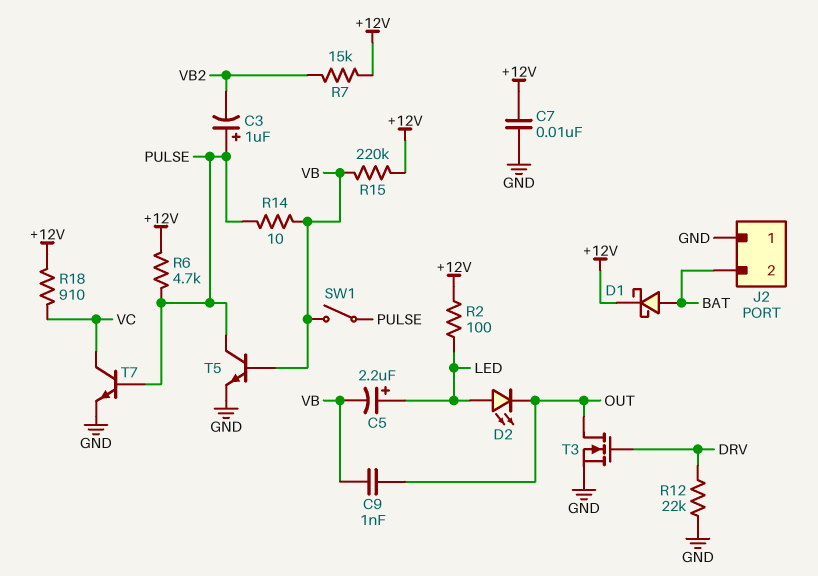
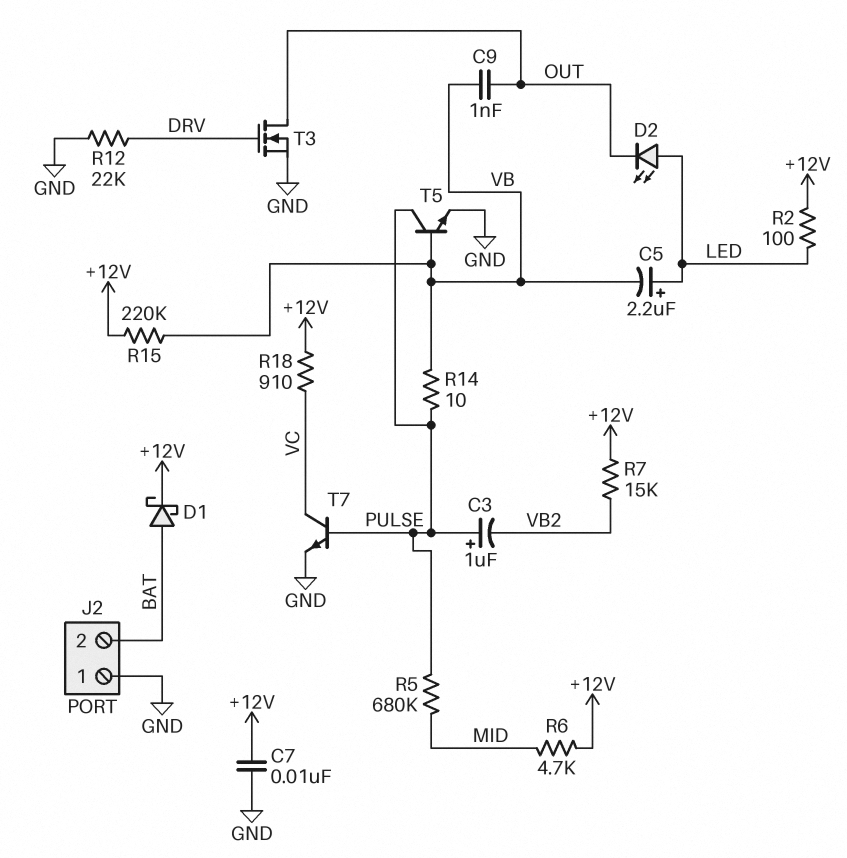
R5: none -> 680k (MID, PULSE)
R6: 4.7k (+12V, PULSE) -> 4.7k (+12V, MID)
SW1: switch (PULSE, VB) -> none

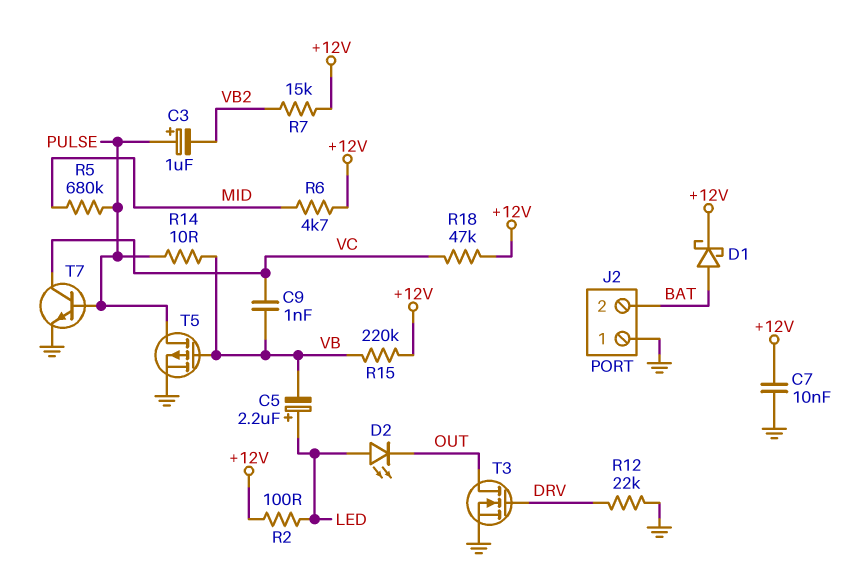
C9: 1nF (OUT, VB) -> 1nF (VB, VC)
R18: 910 (+12V, VC) -> 47k (+12V, VC)
T5: NPN (B VB, C PULSE, E GND) -> PMOS (G VB, D PULSE, S GND)

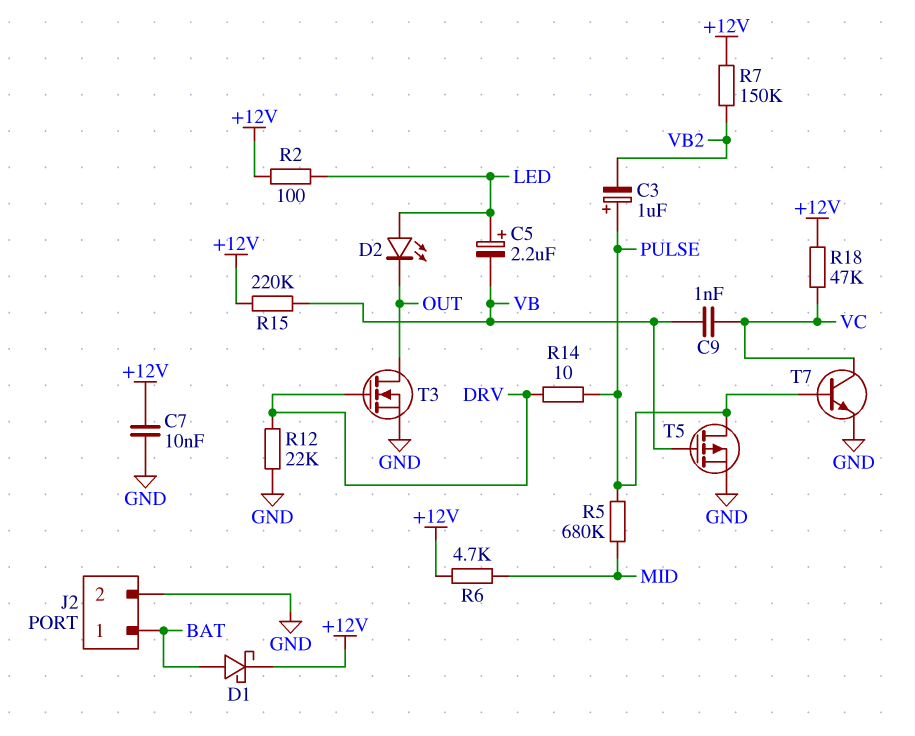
J2 pin 1: GND -> BAT
J2 pin 2: BAT -> GND
R7: 15k (+12V, VB2) -> 150k (+12V, VB2)
R14: 10 (PULSE, VB) -> 10 (DRV, PULSE)

